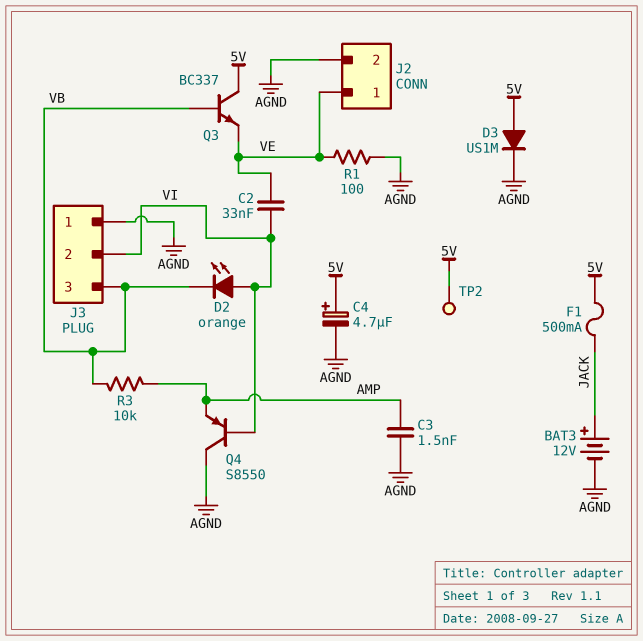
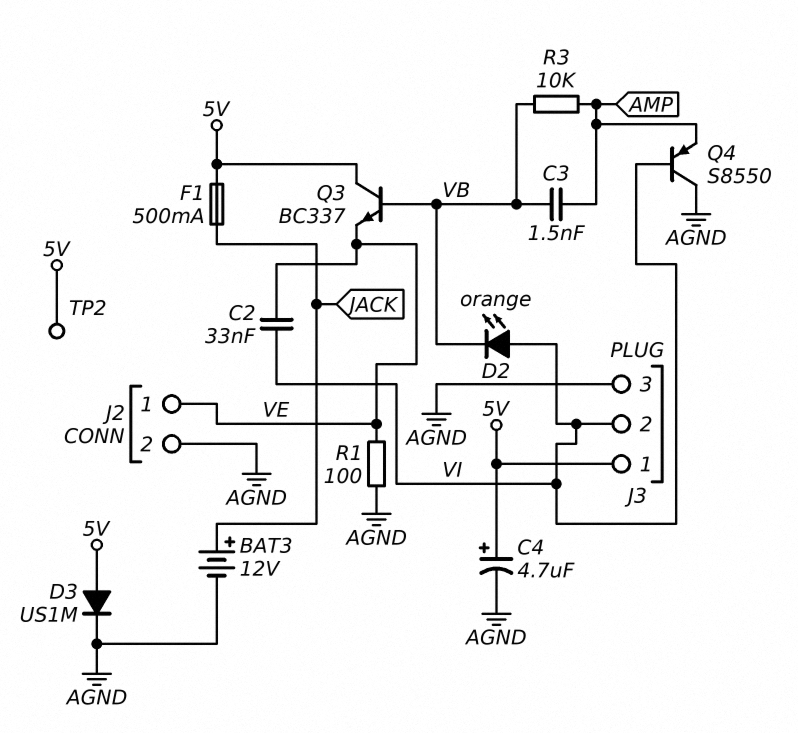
C3: 1.5nF (AGND, AMP) -> 1.5nF (AMP, VB)
J3 pin 1: AGND -> 5V
J3 pin 3: VB -> AGND

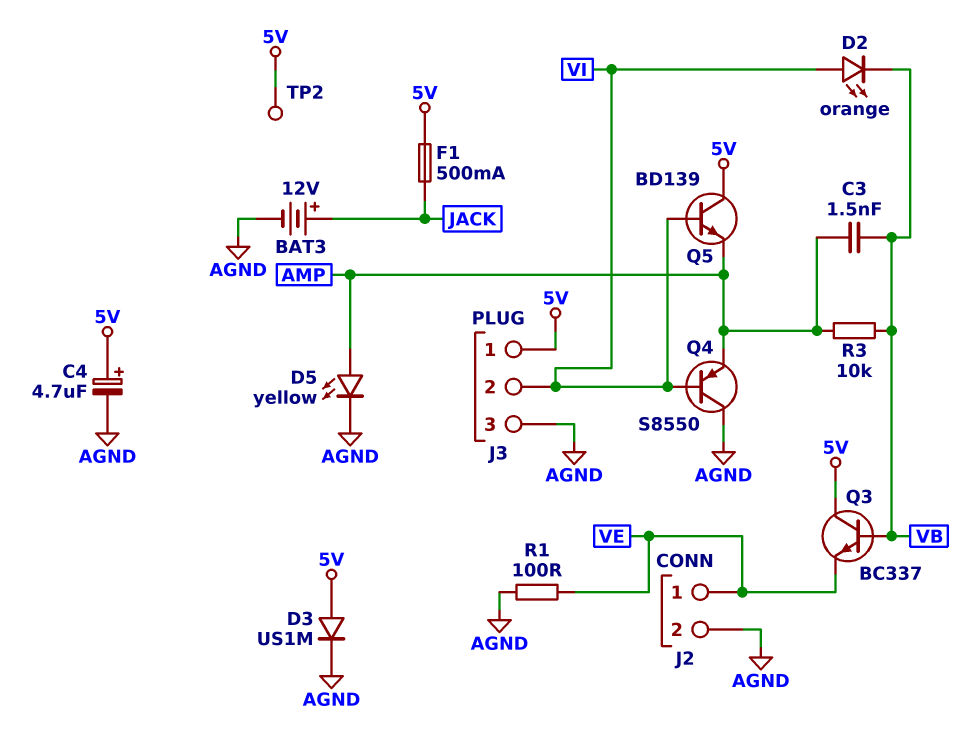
C2: 33nF (VE, VI) -> none
D5: none -> LED yellow (A AMP, K AGND)
Q5: none -> NPN BD139 (B VI, C 5V, E AMP)

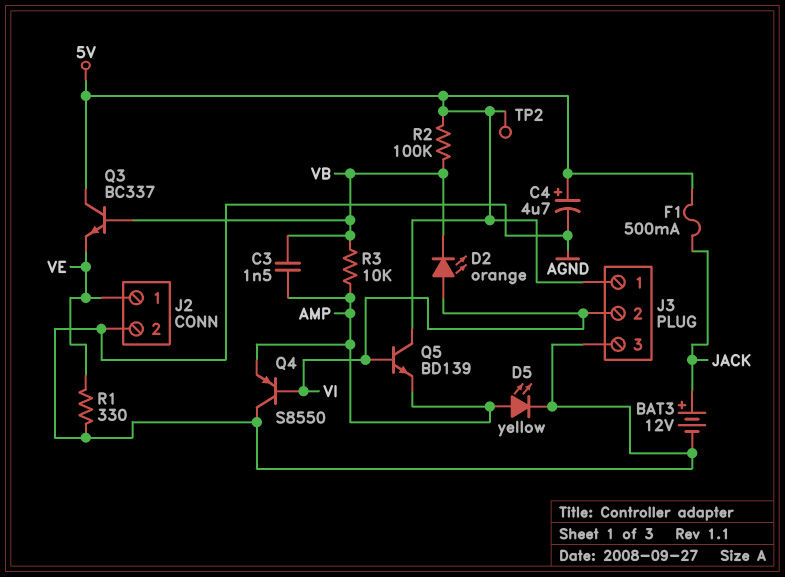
D3: diode US1M (A 5V, K AGND) -> none
R1: 100 (AGND, VE) -> 330 (AGND, VE)
R2: none -> 100k (5V, VB)

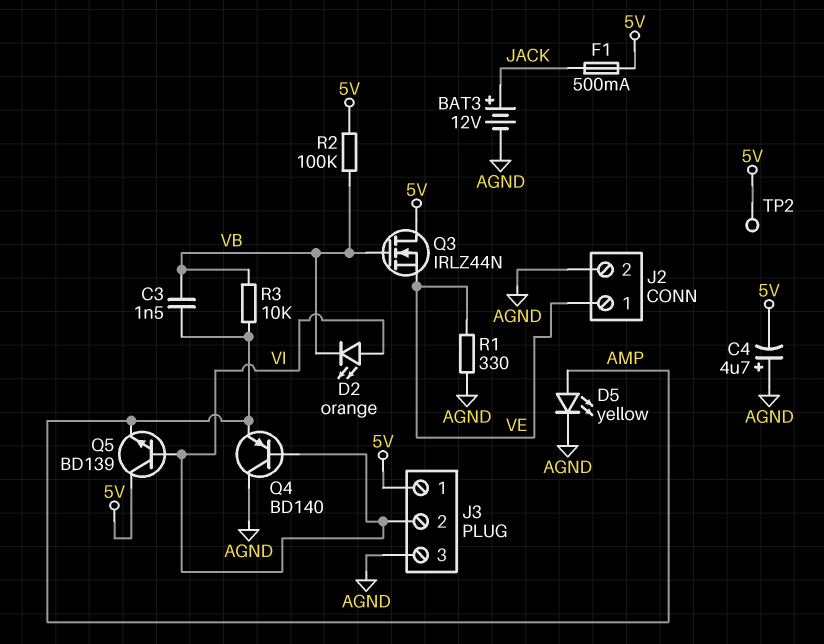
C4: 4.7uF (plus 5V, minus AGND) -> 4.7uF (plus AGND, minus 5V)
Q3: NPN BC337 (B VB, C 5V, E VE) -> NMOS IRLZ44N (G VB, D 5V, S VE)
Q4: PNP S8550 (B VI, C AGND, E AMP) -> PNP BD140 (B VI, C AGND, E AMP)

